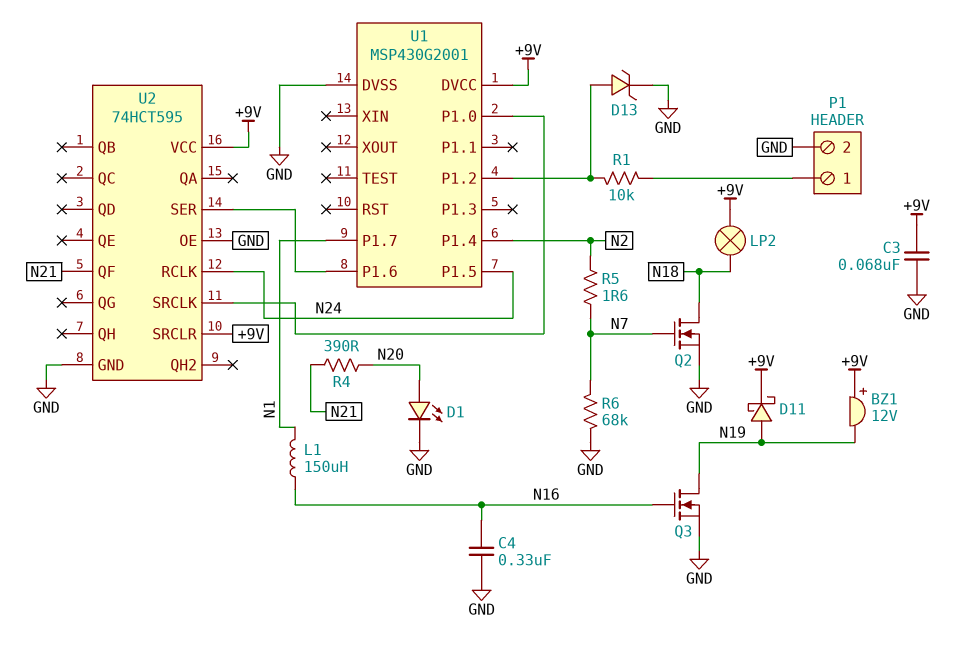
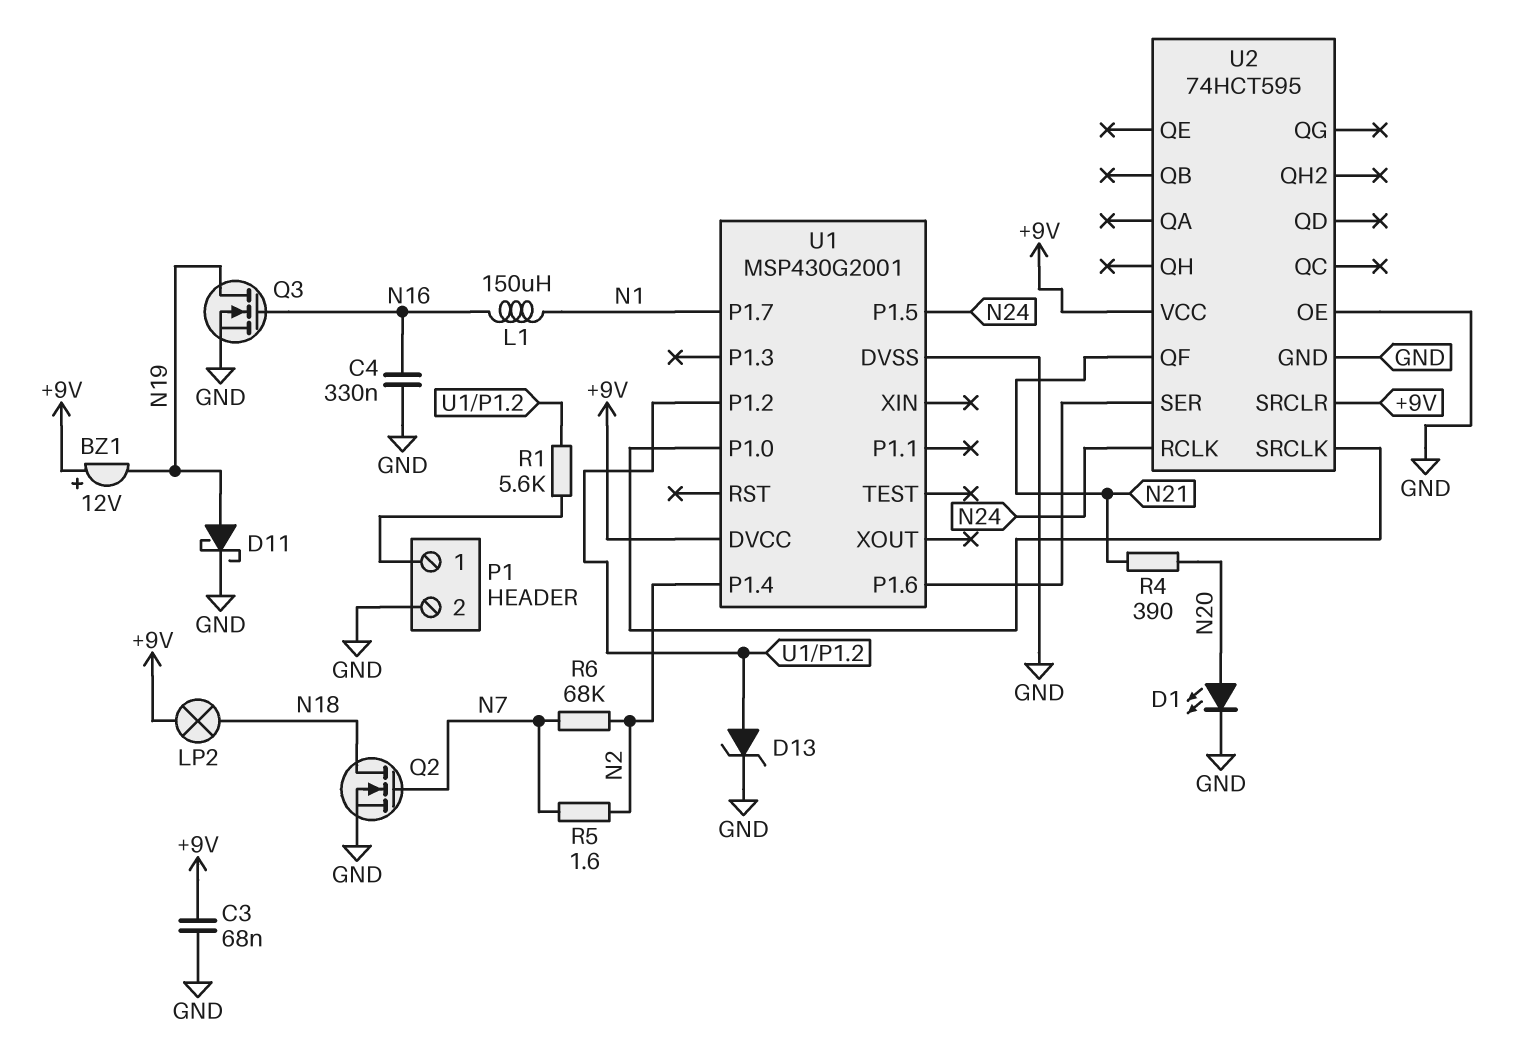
D11: schottky (A N19, K +9V) -> schottky (A N19, K GND)
R1: 10k (P1/1, U1/P1.2) -> 5.6k (P1/1, U1/P1.2)
R6: 68k (GND, N7) -> 68k (N2, N7)

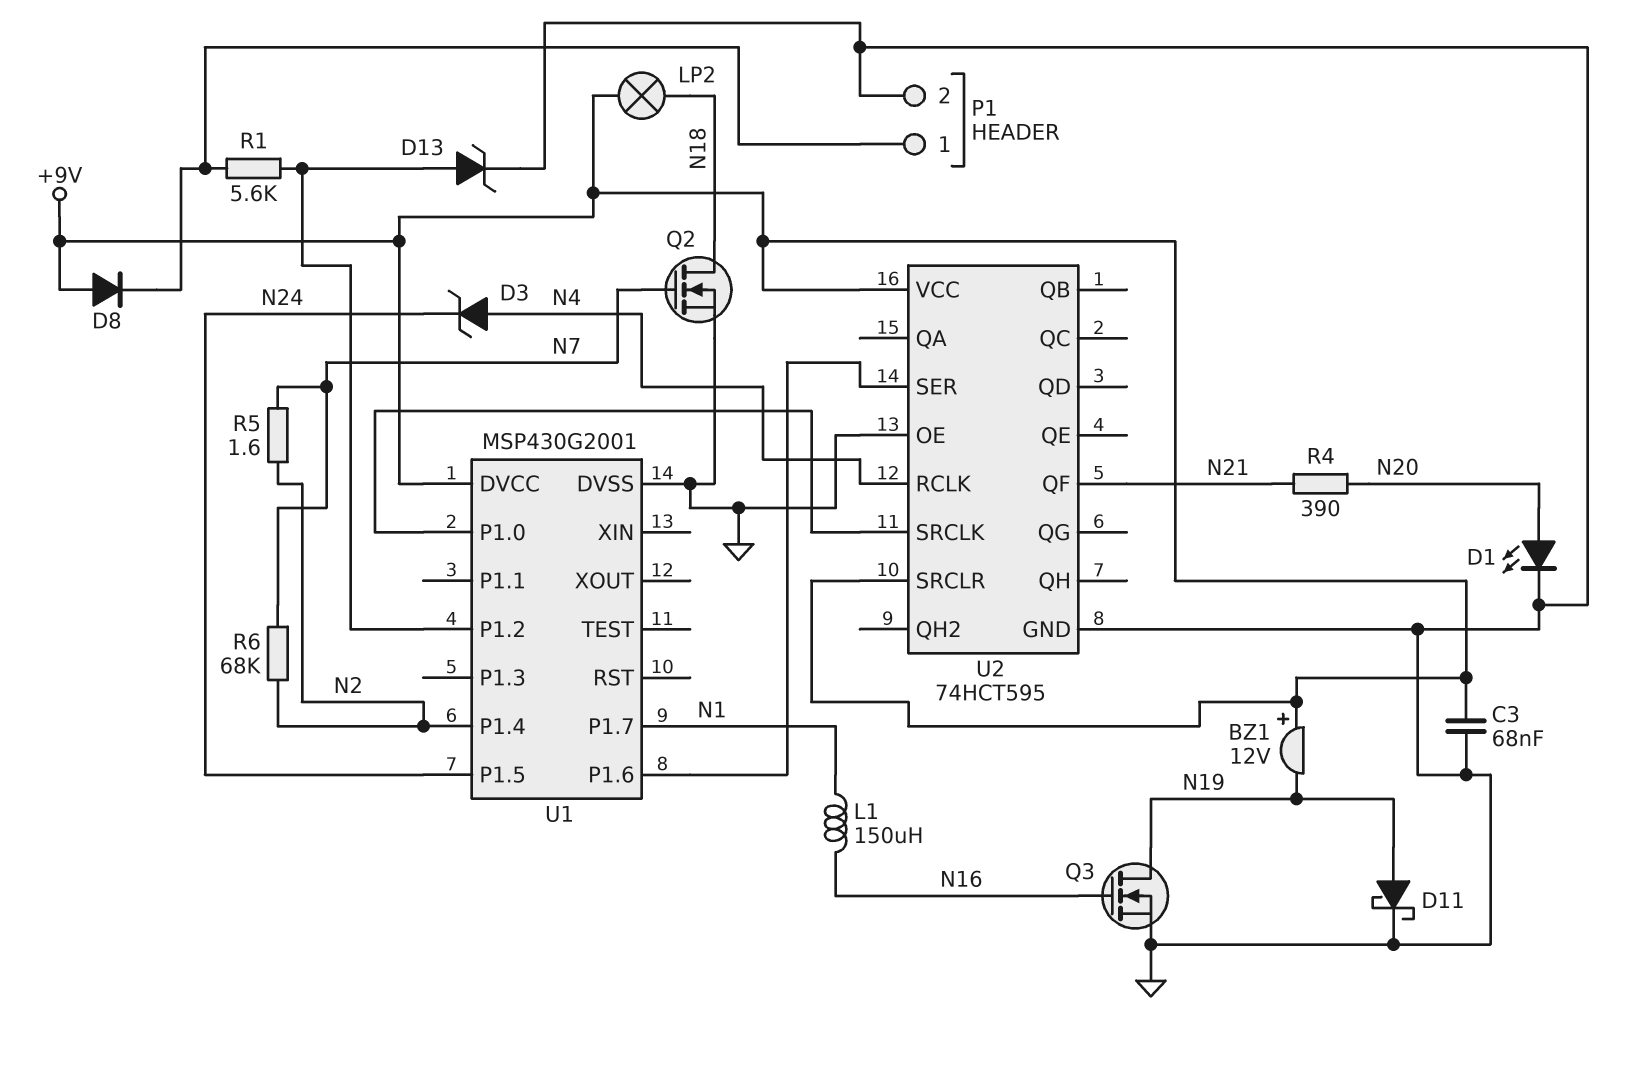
C4: 330nF (GND, N16) -> none
D3: none -> zener (A N4, K N24)
D8: none -> diode (A +9V, K P1/1)
U2 pin RCLK: N24 -> N4

